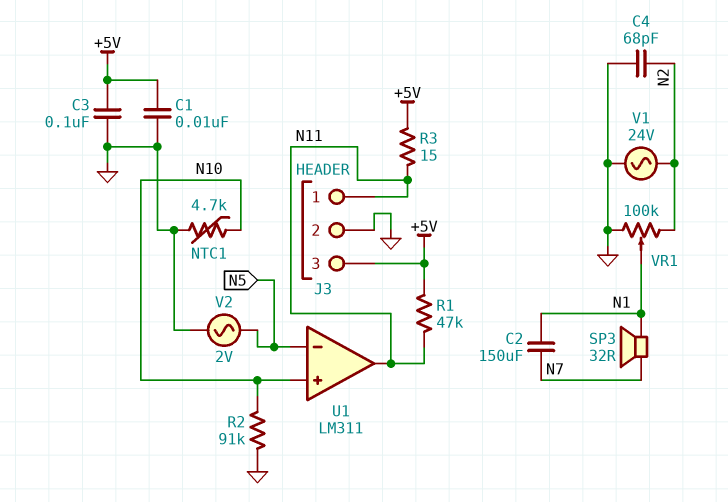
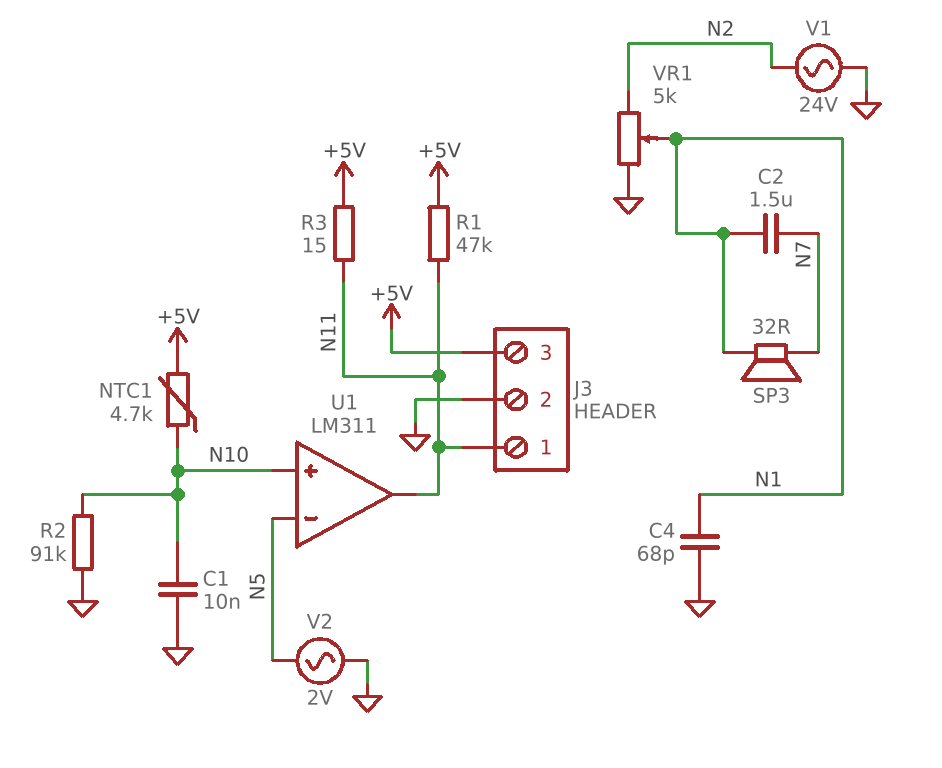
C1: 10nF (+5V, GND) -> 10nF (GND, N10)
C2: 150uF (N1, N7) -> 1.5uF (N1, N7)
C3: 100nF (+5V, GND) -> none
C4: 68pF (GND, N2) -> 68pF (GND, N1)
NTC1: 4.7k (GND, N10) -> 4.7k (+5V, N10)
VR1: 100k (GND, N2, wiper N1) -> 5k (GND, N2, wiper N1)

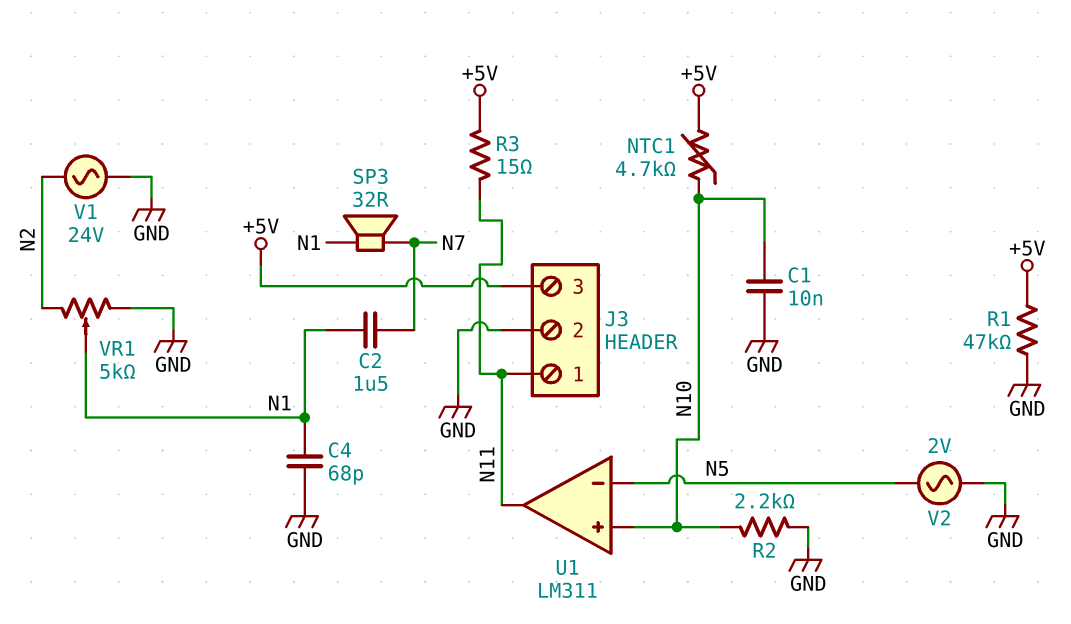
R1: 47k (+5V, N11) -> 47k (+5V, GND)
R2: 91k (GND, N10) -> 2.2k (GND, N10)

